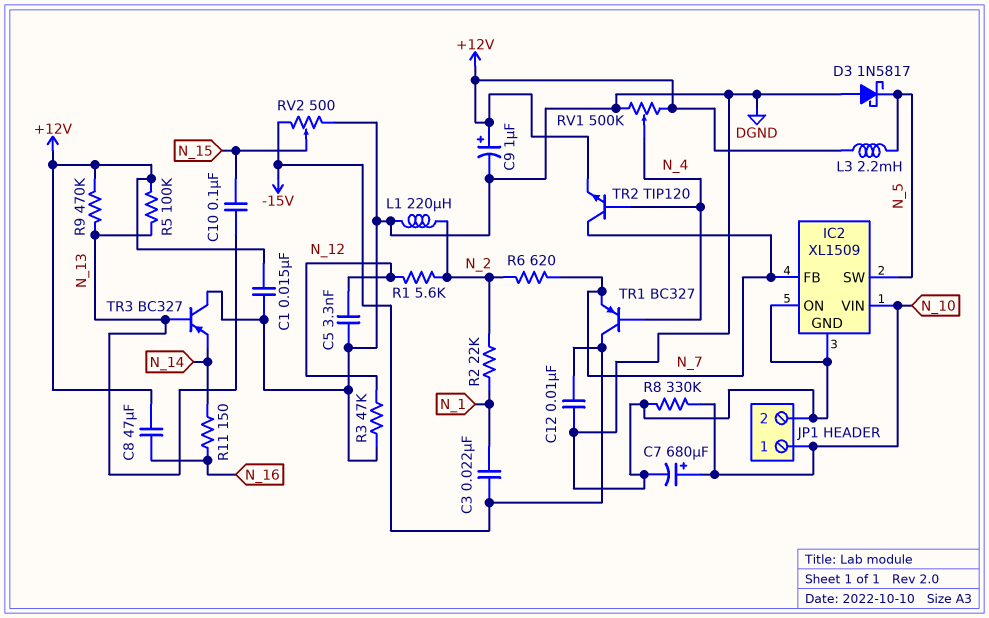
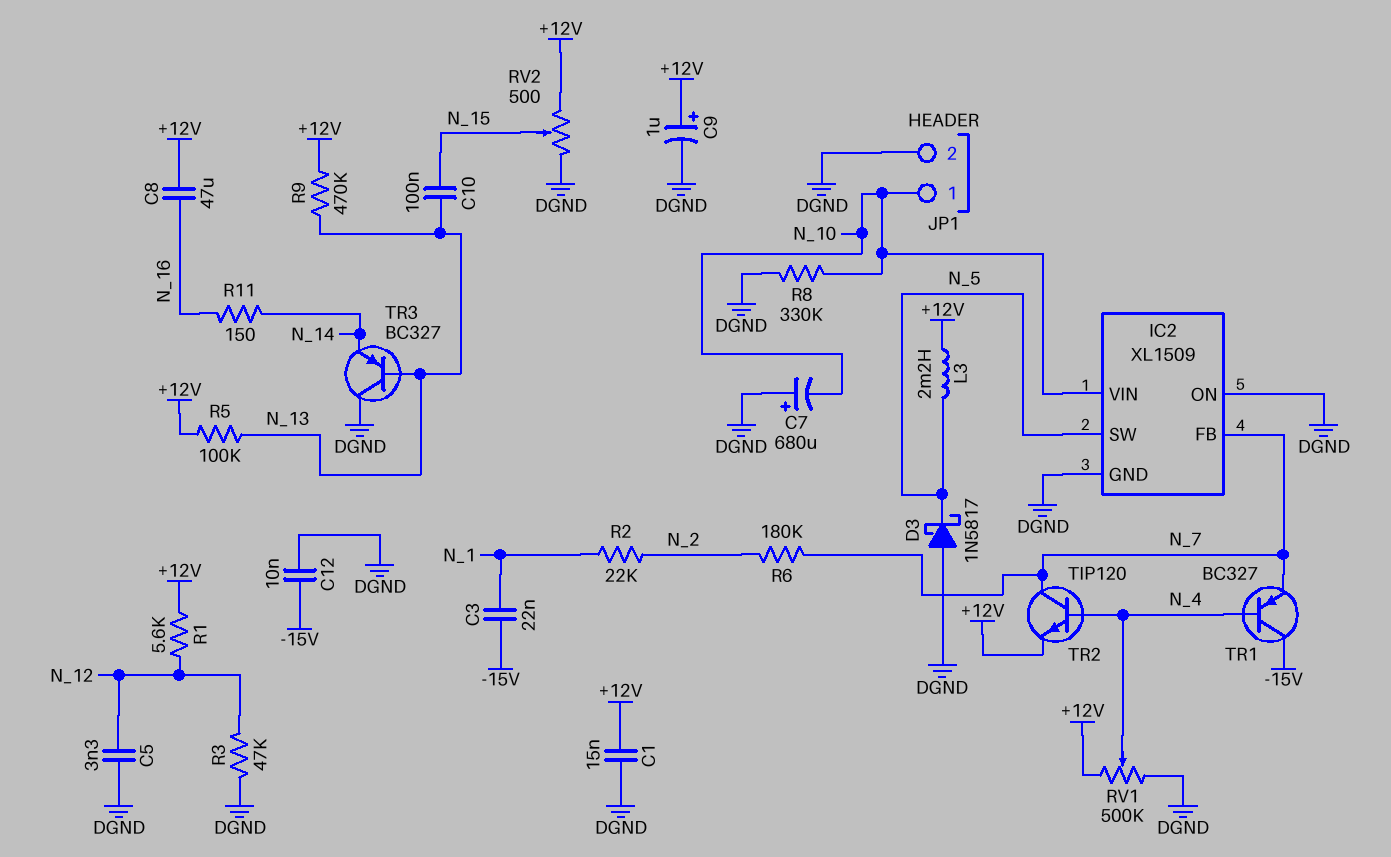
C7: 680uF (plus N_10, minus DGND) -> 680uF (plus DGND, minus N_10)
L1: 220uH (DGND, N_2) -> none
R1: 5.6k (N_2, N_12) -> 5.6k (+12V, N_12)
R6: 620 (N_2, N_7) -> 180k (N_2, N_7)
RV2: 500 (-15V, DGND, wiper N_15) -> 500 (+12V, DGND, wiper N_15)

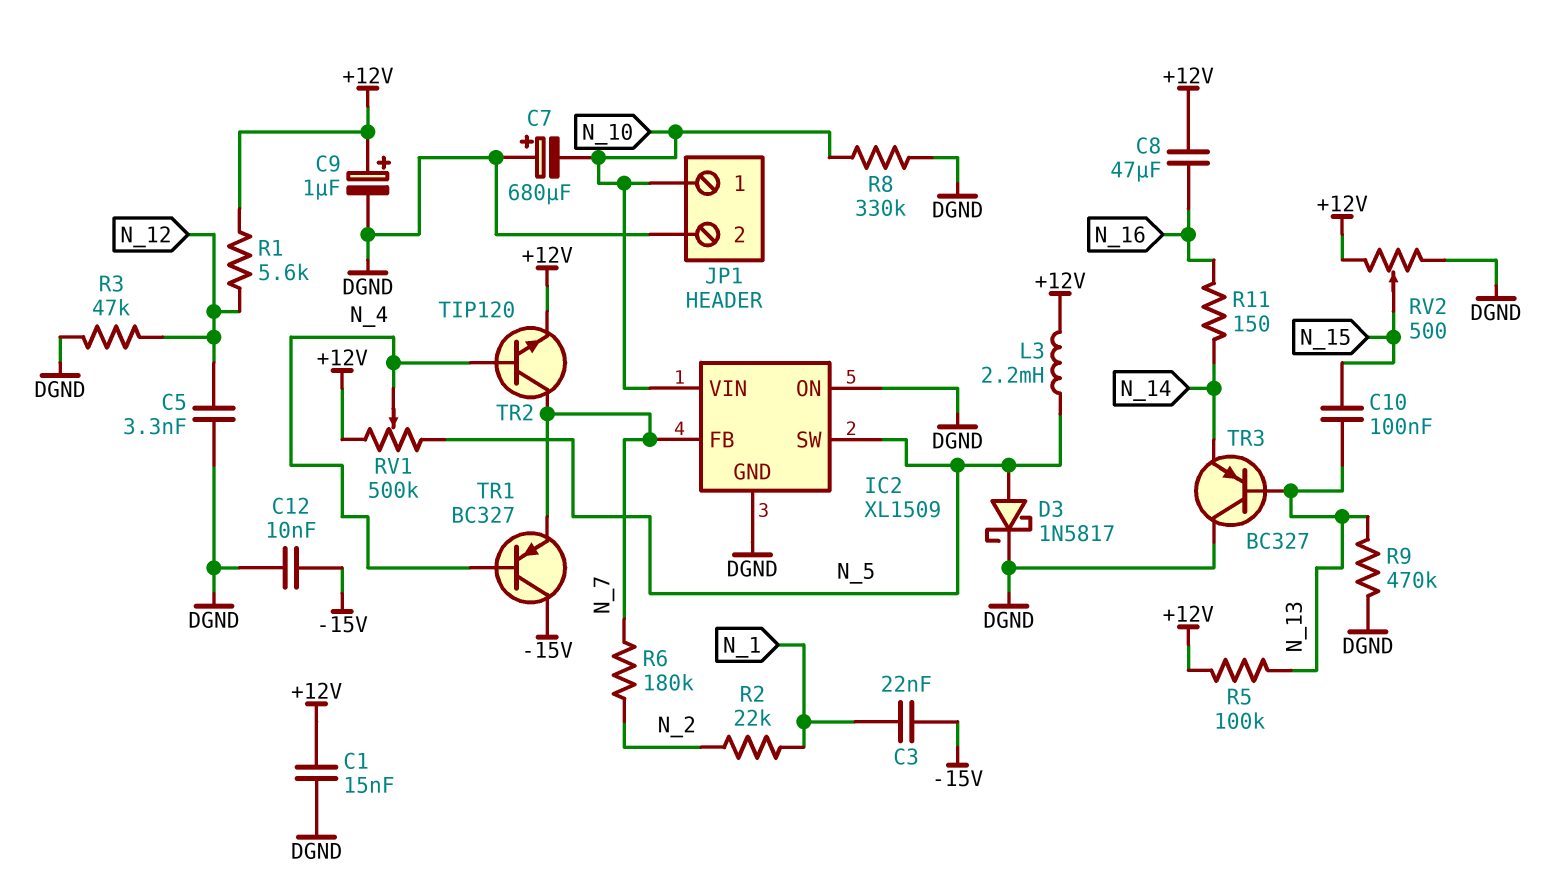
D3: schottky 1N5817 (A DGND, K N_5) -> schottky 1N5817 (A N_5, K DGND)
R9: 470k (+12V, N_13) -> 470k (DGND, N_13)
RV1: 500k (+12V, DGND, wiper N_4) -> 500k (+12V, N_5, wiper N_4)

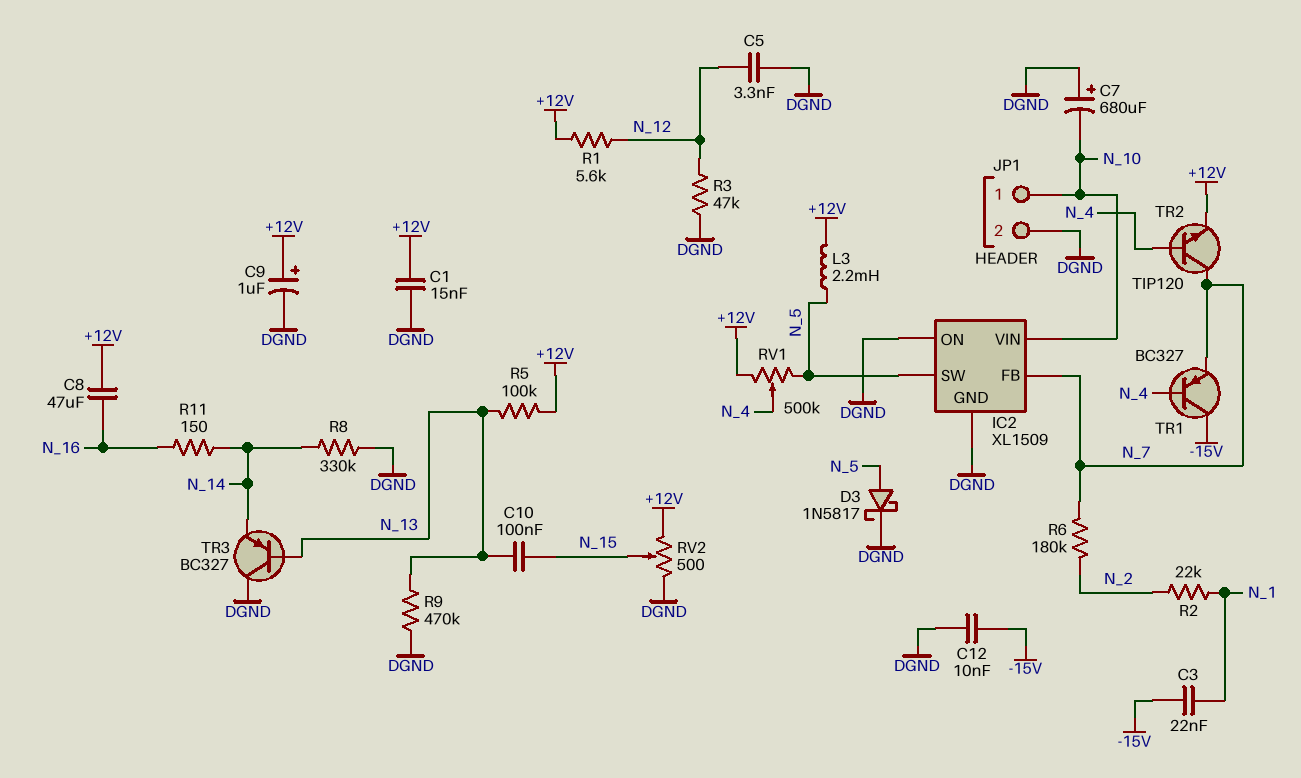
R8: 330k (DGND, N_10) -> 330k (DGND, N_14)

